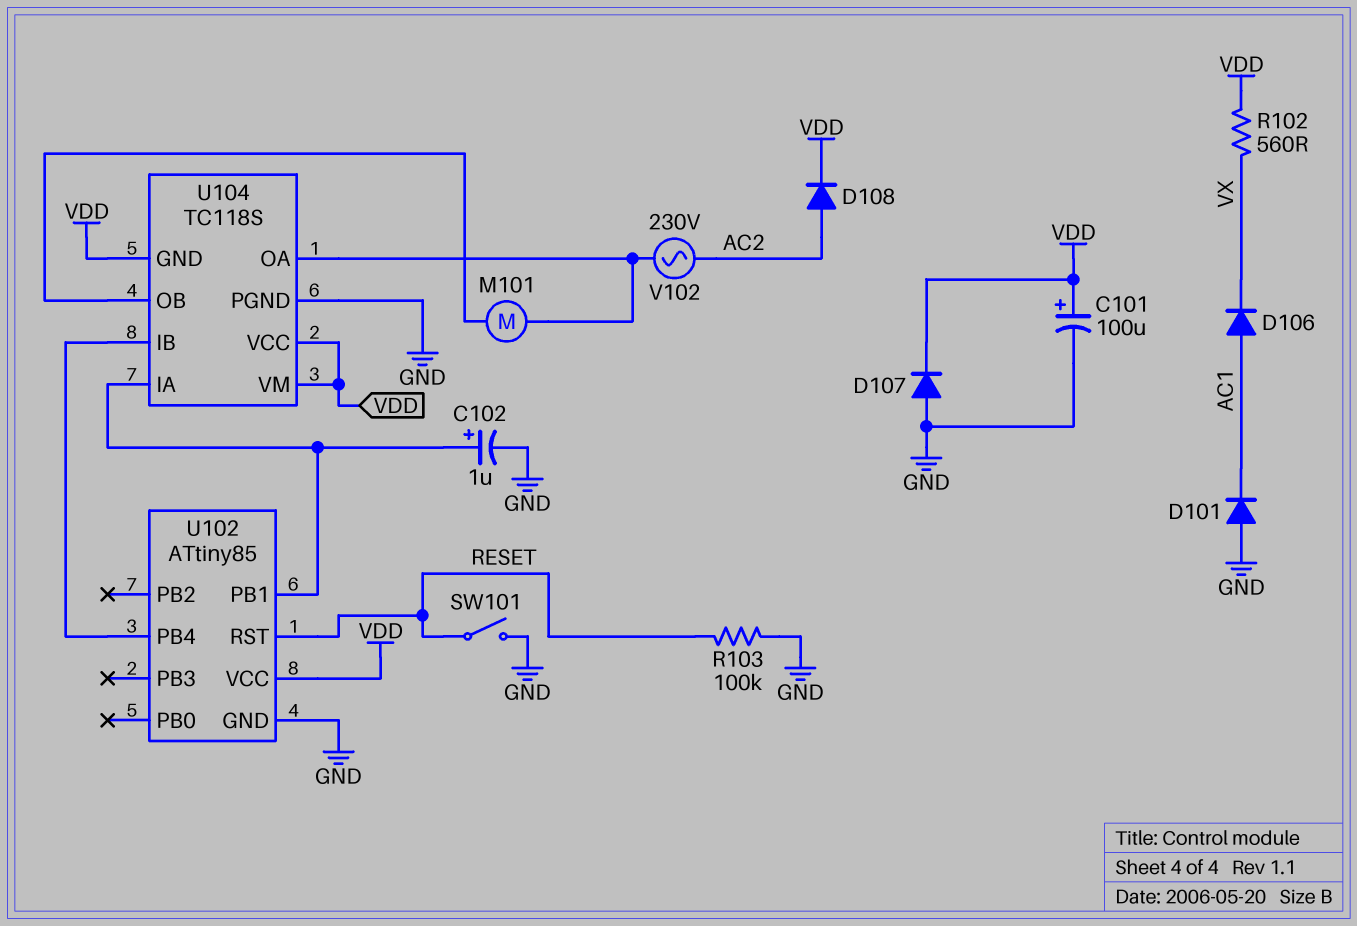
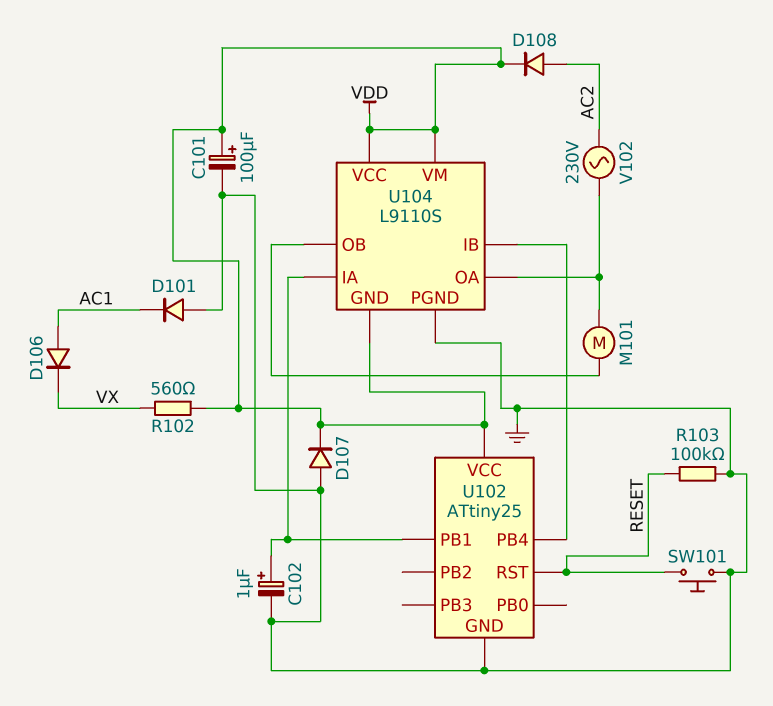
SW101: switch (GND, RESET) -> button (GND, RESET)
U102: ATtiny85 -> ATtiny25
U104: TC118S -> L9110S

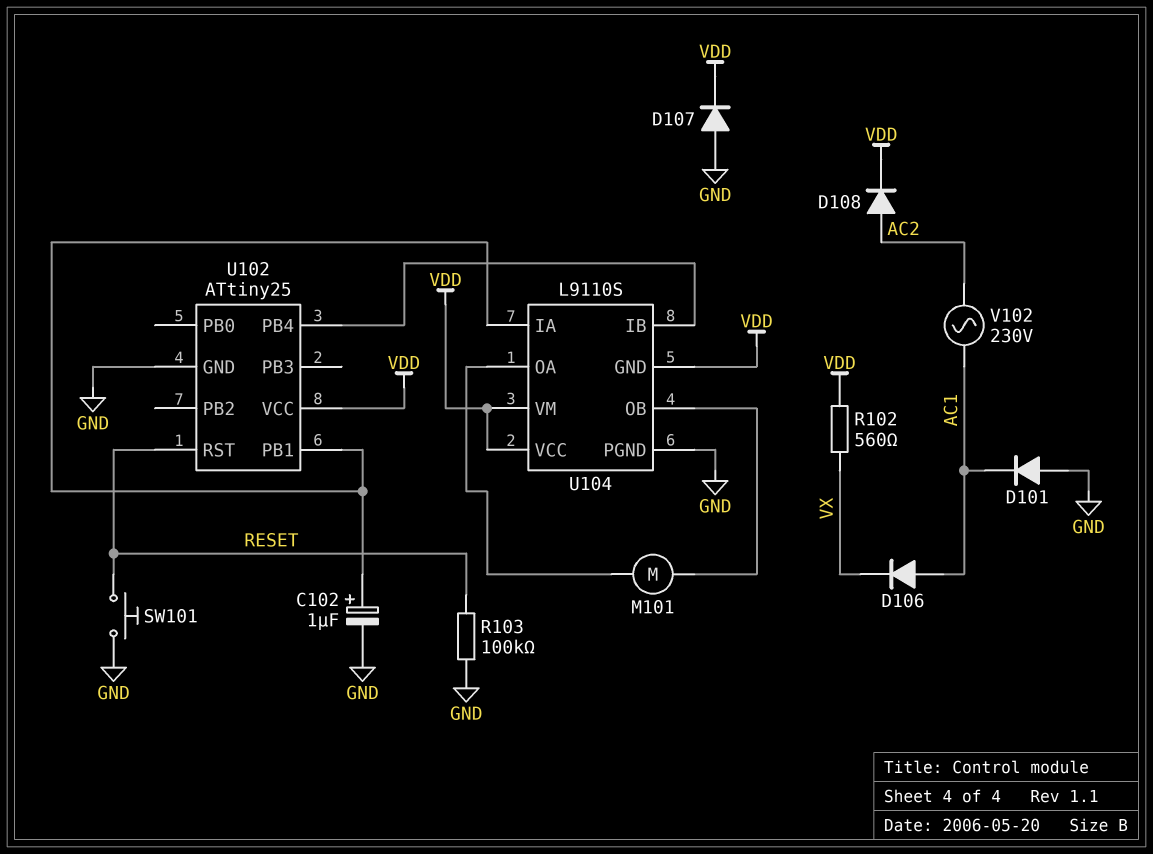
C101: 100uF (plus VDD, minus GND) -> none
V102: AC 230V (AC2, U104/OA) -> AC 230V (AC1, AC2)

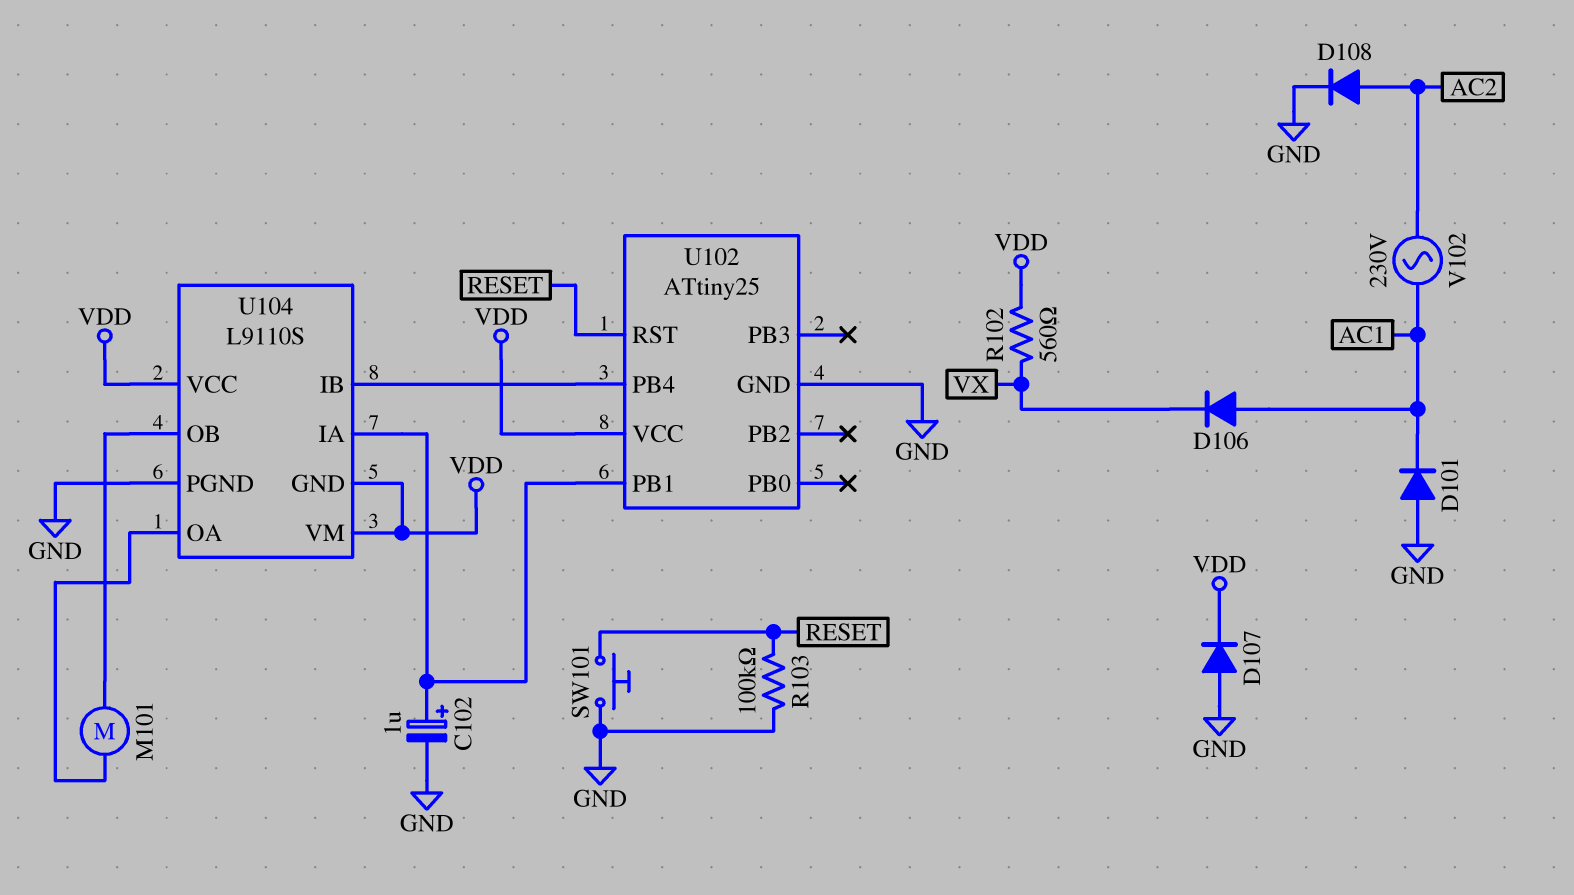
D108: diode (A AC2, K VDD) -> diode (A AC2, K GND)

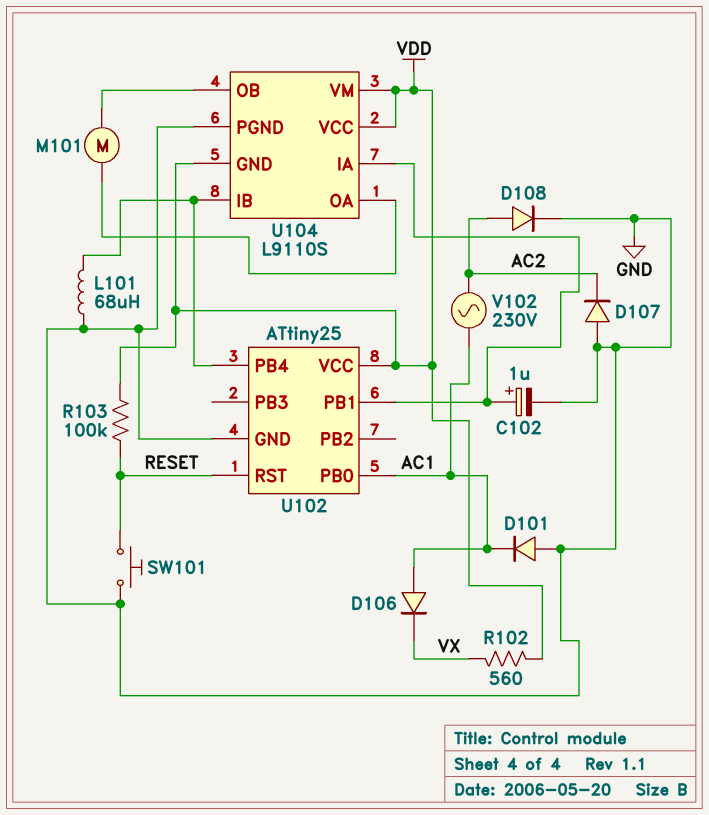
D107: diode (A GND, K VDD) -> diode (A GND, K AC2)
L101: none -> 68uH (GND, U102/PB4)
R103: 100k (GND, RESET) -> 100k (RESET, VDD)
U102 pin PB0: none -> AC1

